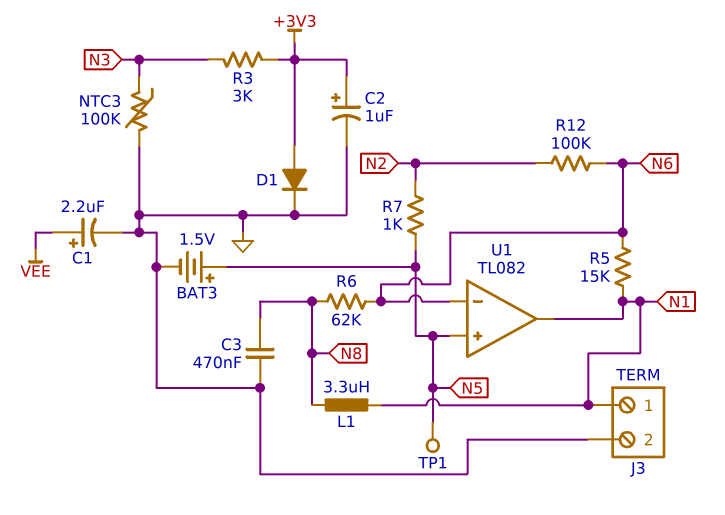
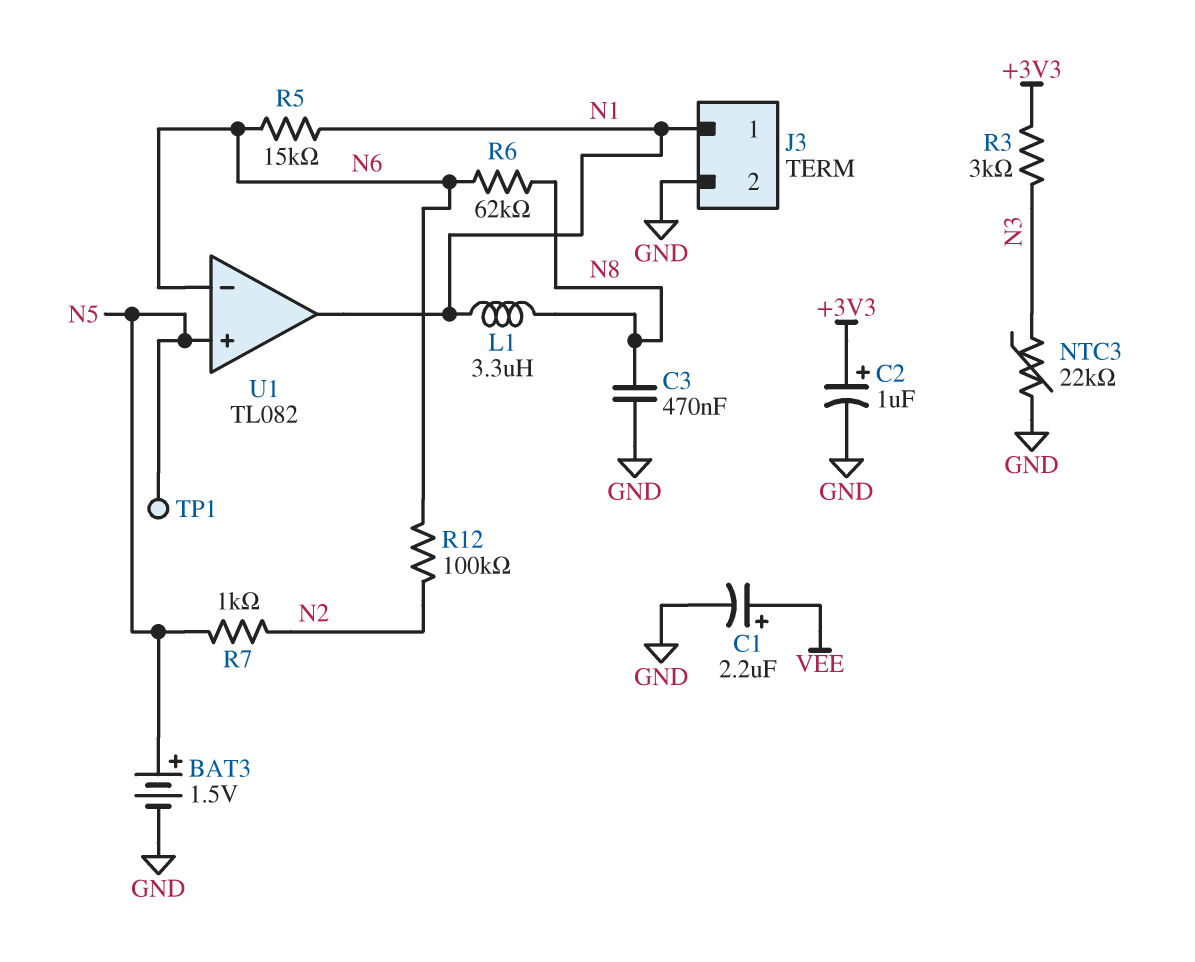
D1: diode (A +3V3, K GND) -> none
NTC3: 100k (GND, N3) -> 22k (GND, N3)

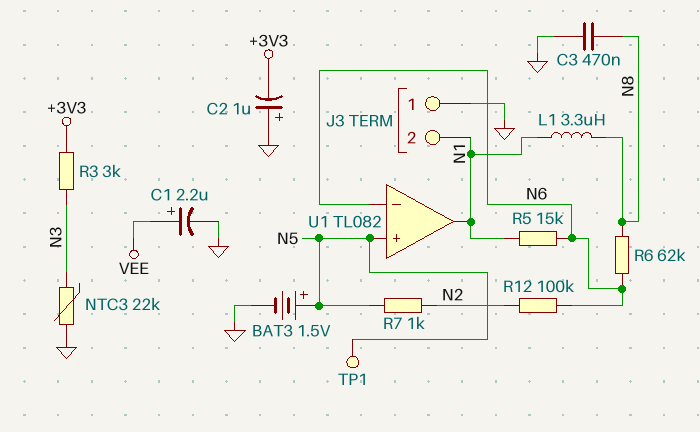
C2: 1uF (plus +3V3, minus GND) -> 1uF (plus GND, minus +3V3)
J3 pin 1: N1 -> GND
J3 pin 2: GND -> N1

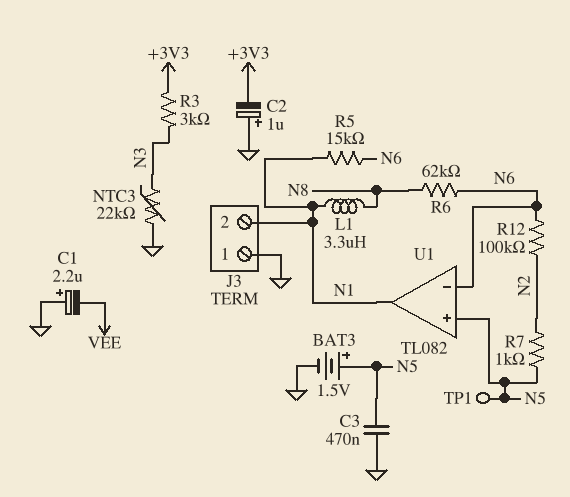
C1: 2.2uF (plus VEE, minus GND) -> 2.2uF (plus GND, minus VEE)
C3: 470nF (GND, N8) -> 470nF (GND, N5)

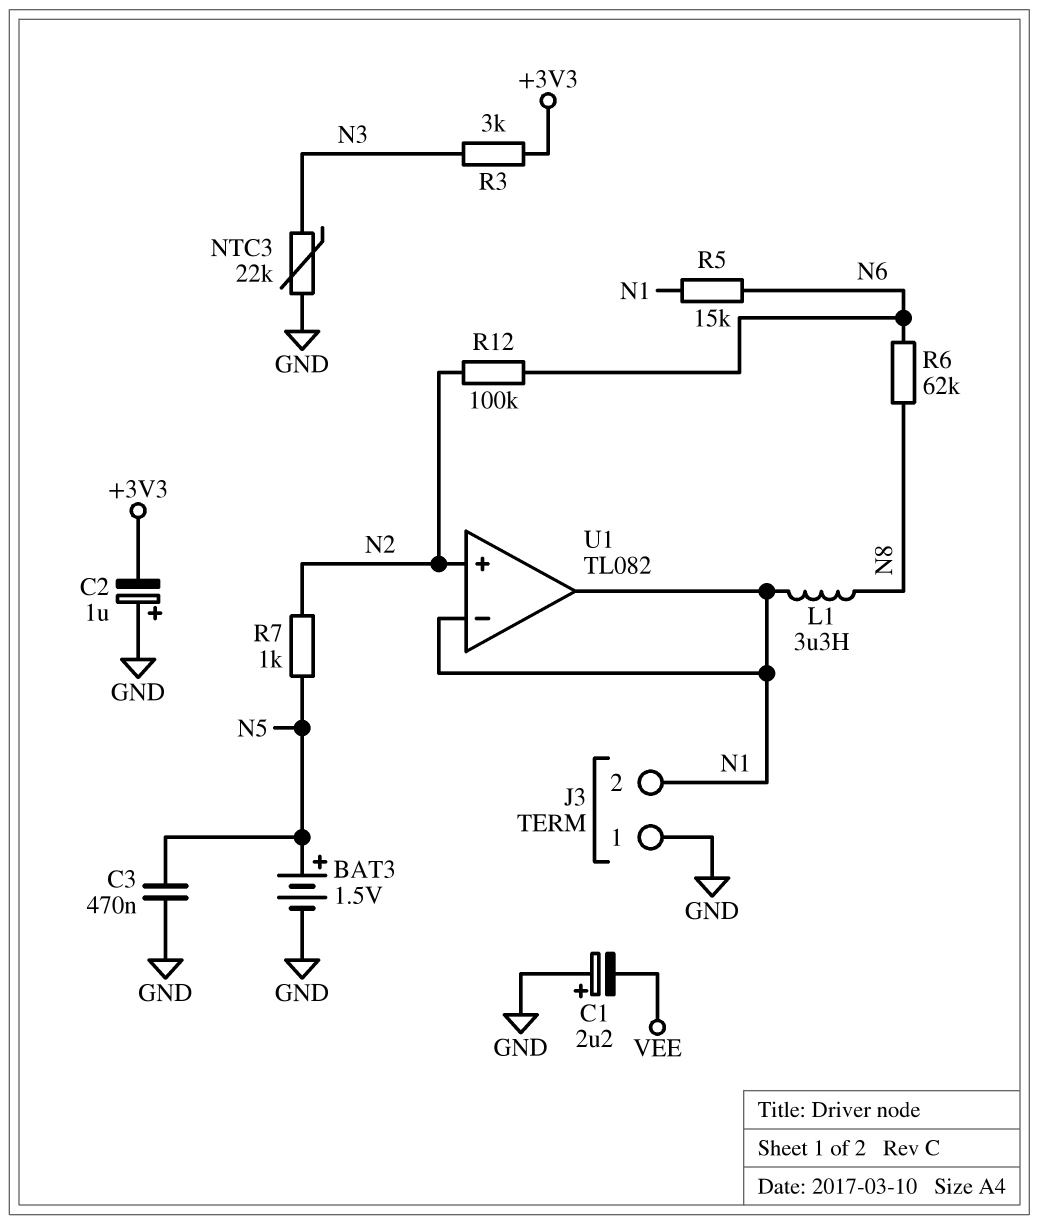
TP1: test point (N5) -> none
U1 pin in+: N5 -> N2
U1 pin in-: N6 -> N1

